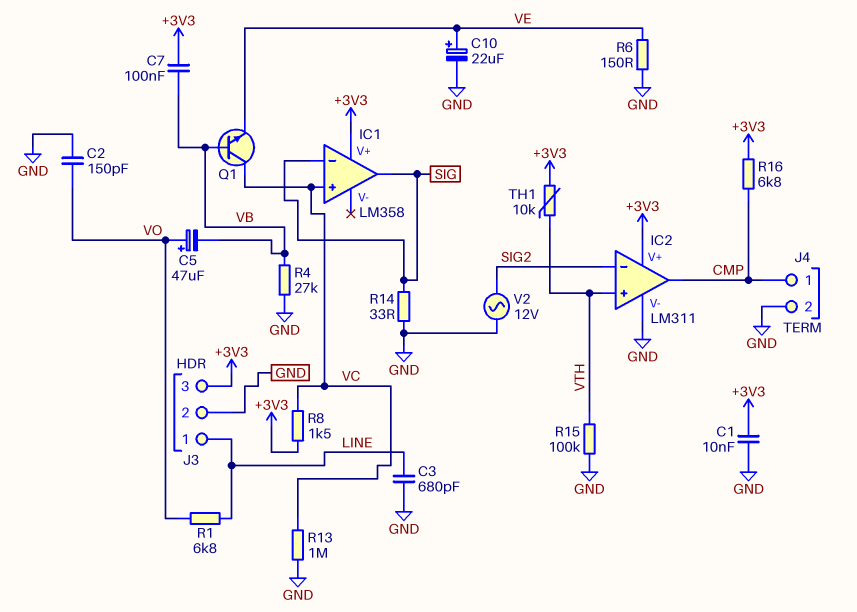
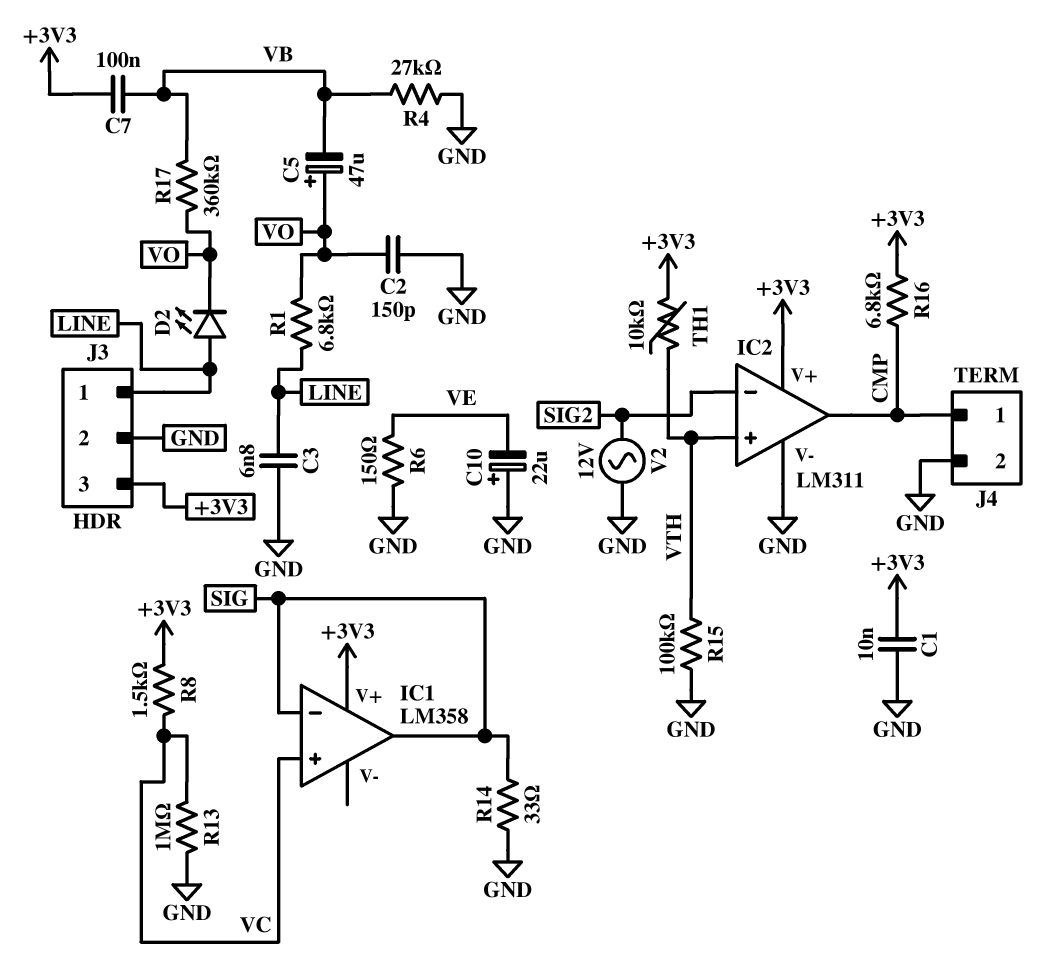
C3: 680pF (GND, LINE) -> 6.8nF (GND, LINE)
C10: 22uF (plus VE, minus GND) -> 22uF (plus GND, minus VE)
D2: none -> LED (A LINE, K VO)
Q1: NPN (B VB, C VC, E VE) -> none
R17: none -> 360k (VB, VO)

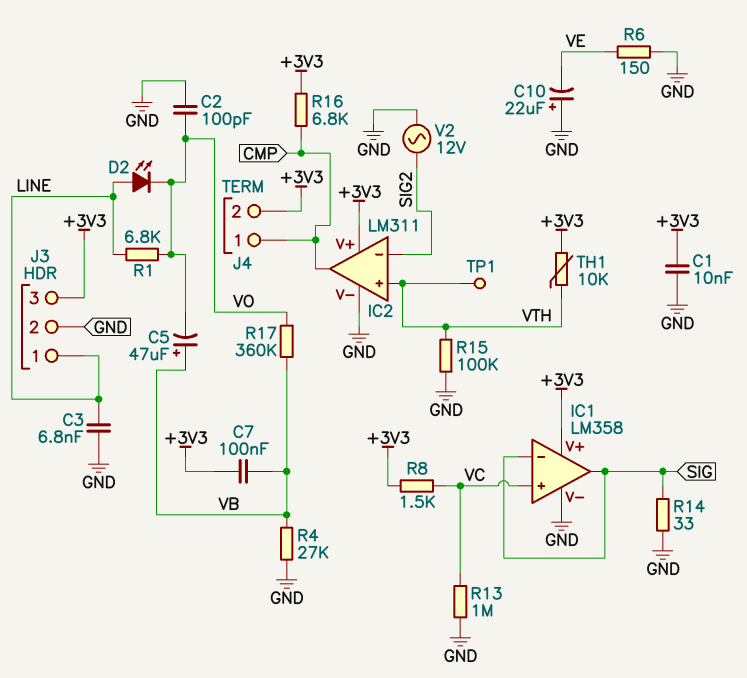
C2: 150pF (GND, VO) -> 100pF (GND, VO)
C5: 47uF (plus VO, minus VB) -> 47uF (plus VB, minus VO)
IC1 pin V-: none -> GND
J4 pin 2: GND -> +3V3
TP1: none -> test point (VTH)

